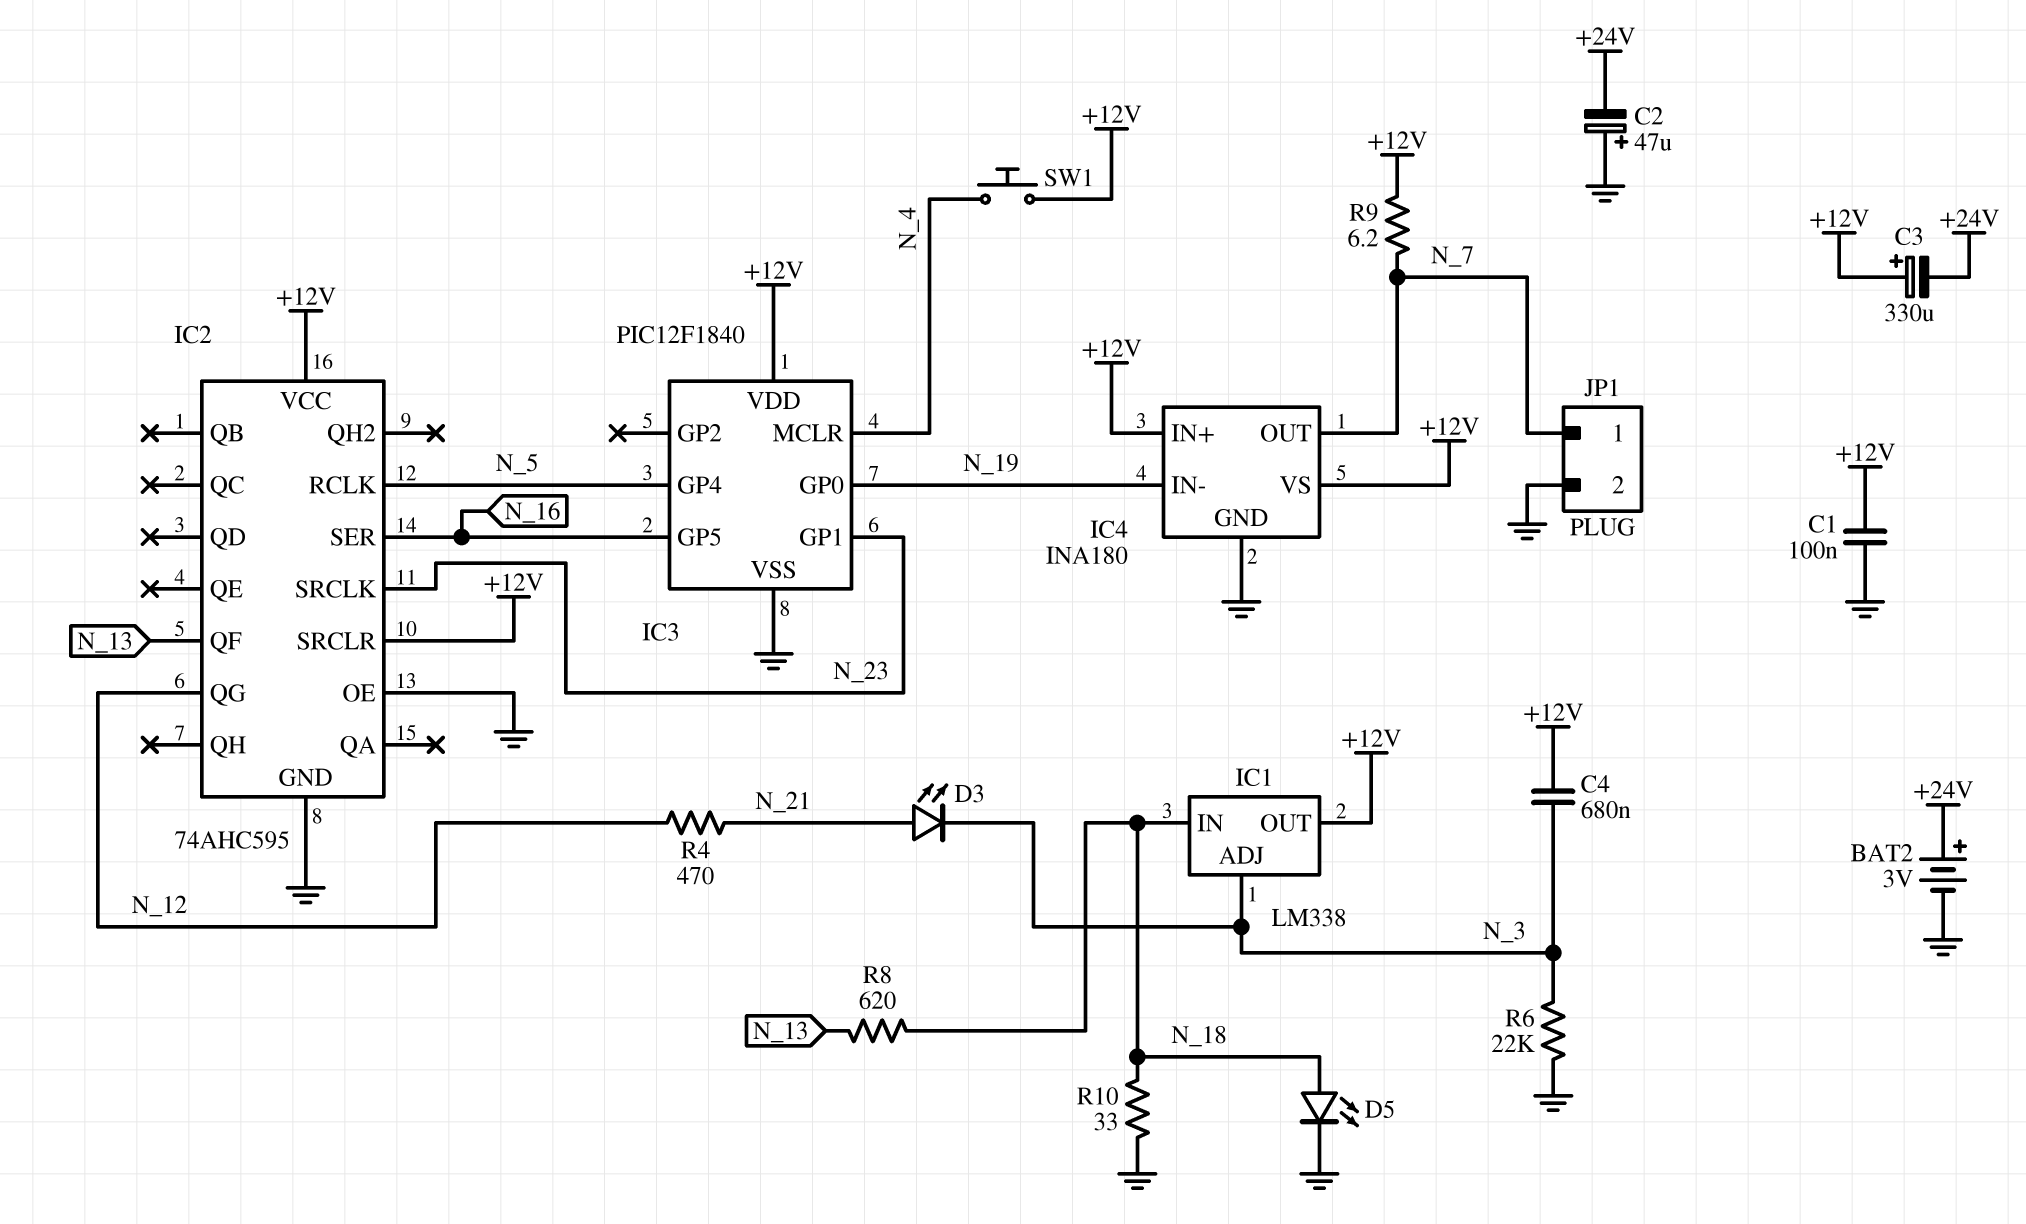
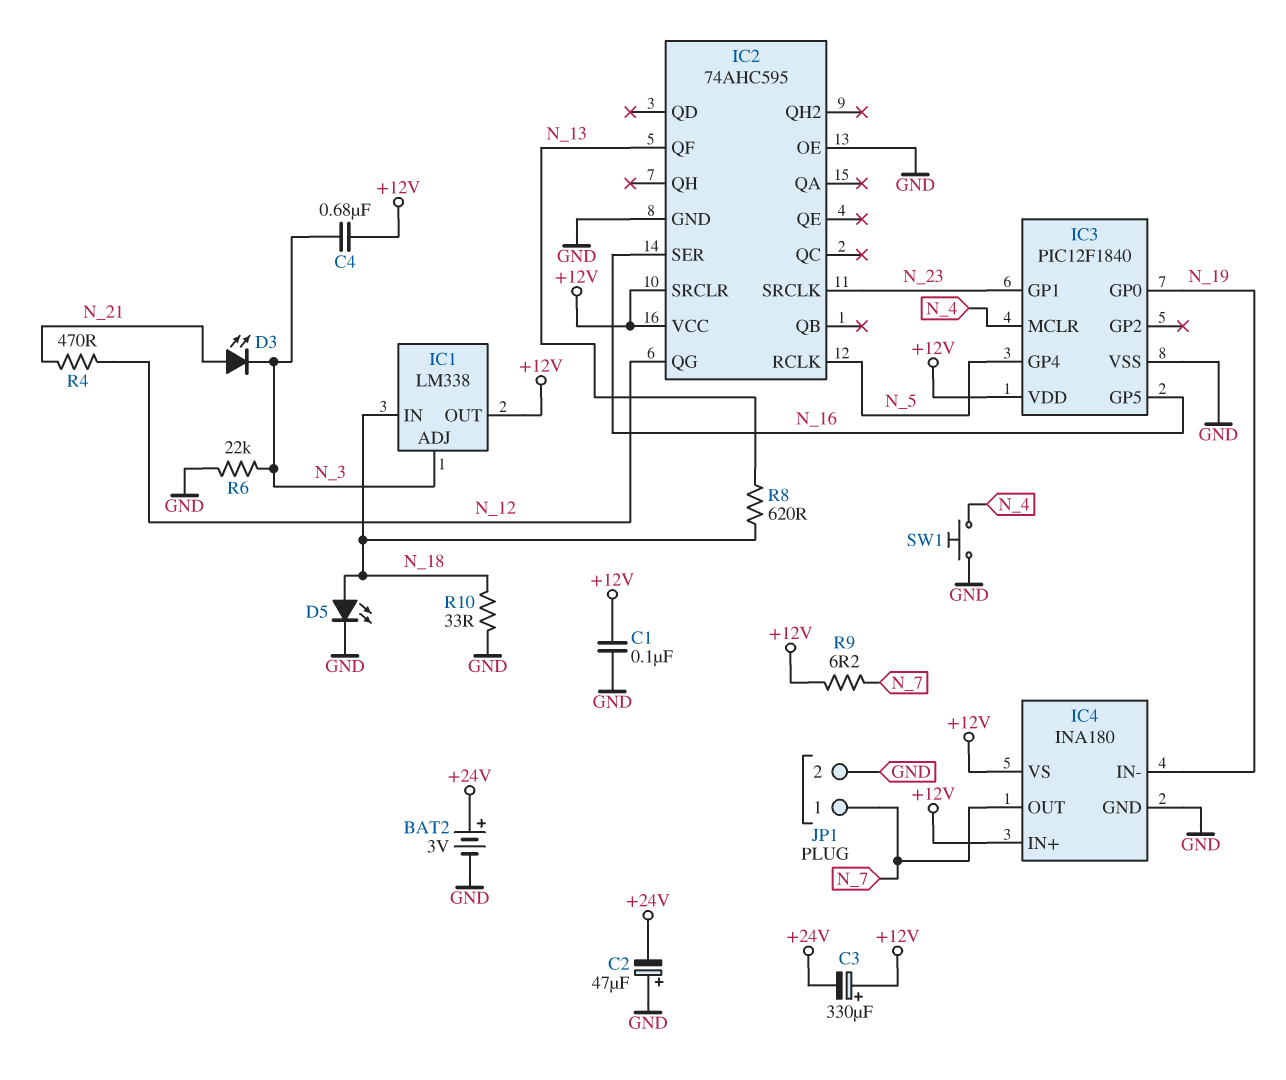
SW1: button (+12V, N_4) -> button (GND, N_4)

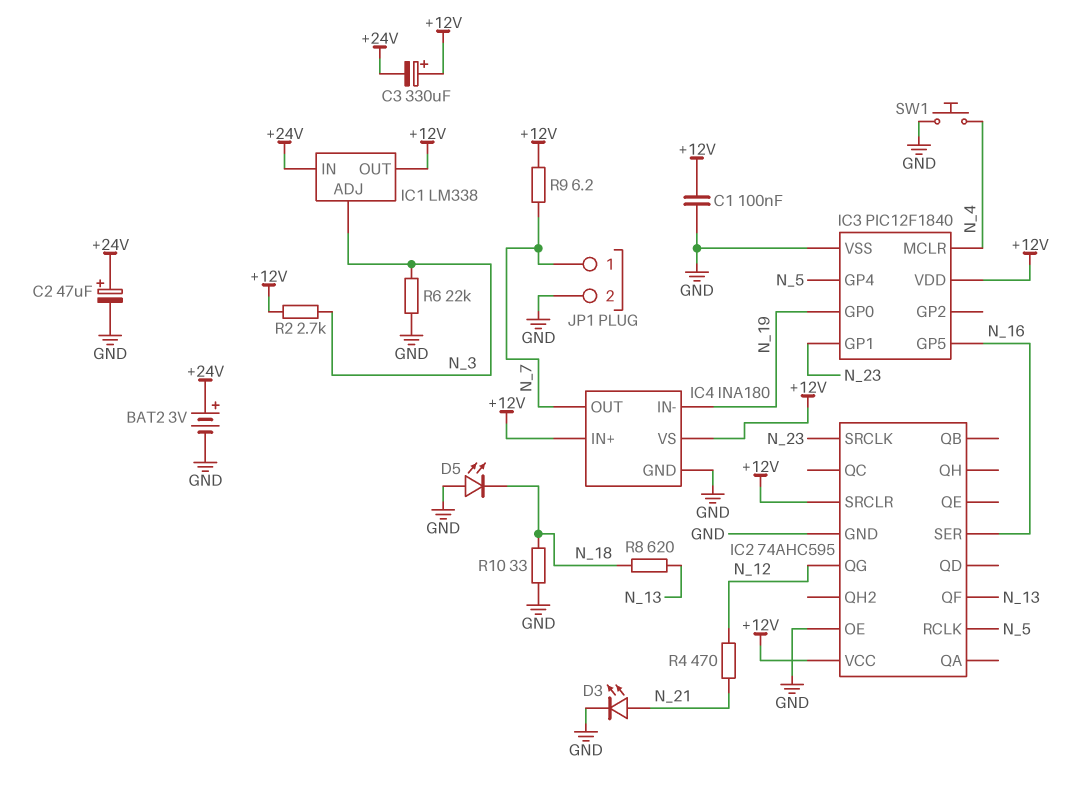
C2: 47uF (plus GND, minus +24V) -> 47uF (plus +24V, minus GND)
C4: 680nF (+12V, N_3) -> none
D3: LED (A N_21, K N_3) -> LED (A N_21, K GND)
D5: LED (A N_18, K GND) -> LED (A GND, K N_18)
IC1 pin IN: N_18 -> +24V
R2: none -> 2.7k (+12V, N_3)

